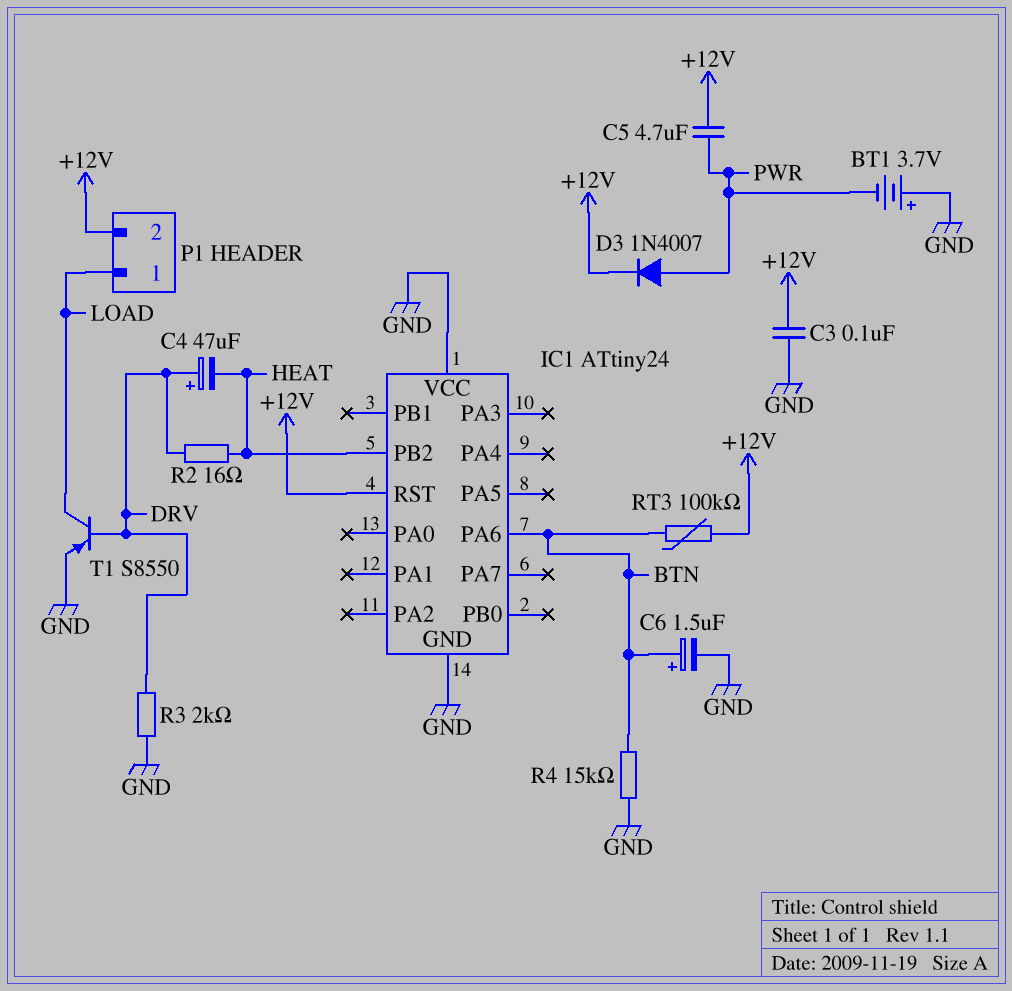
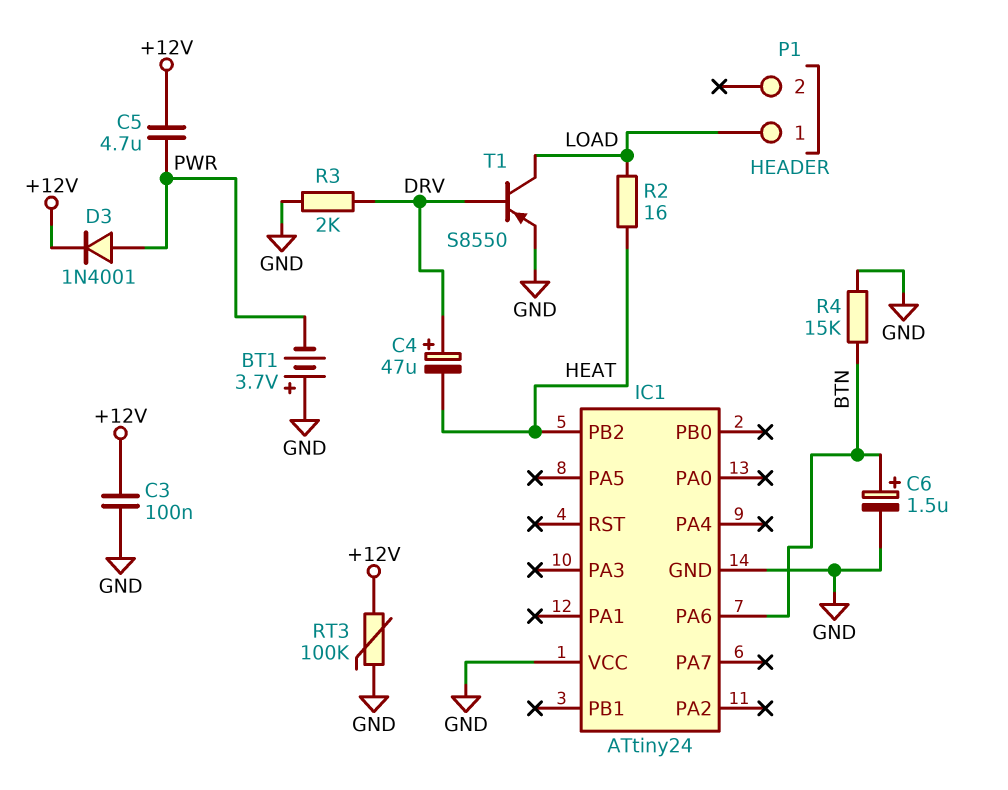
D3: diode 1N4007 (A PWR, K +12V) -> diode 1N4001 (A PWR, K +12V)
IC1 pin RST: +12V -> none
P1 pin 2: +12V -> none
R2: 16 (DRV, HEAT) -> 16 (HEAT, LOAD)
RT3: 100k (+12V, BTN) -> 100k (+12V, GND)

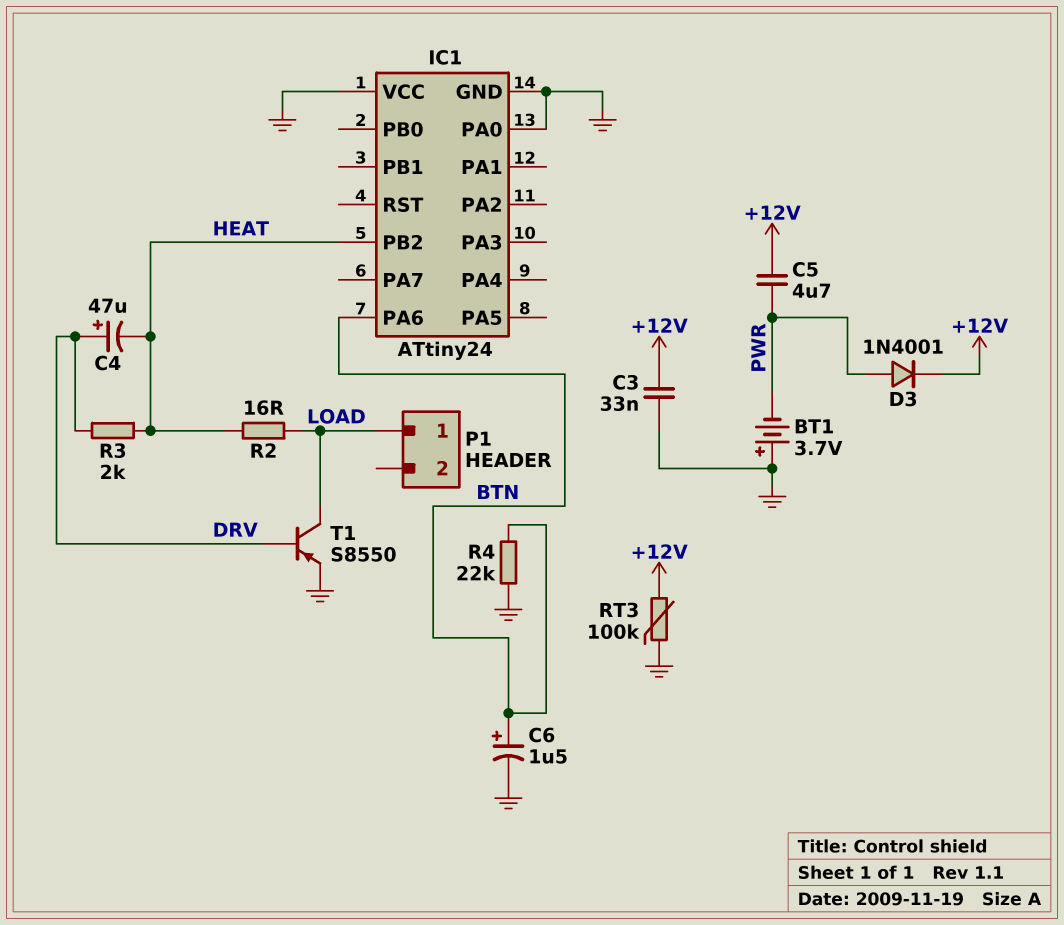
C3: 100nF (+12V, GND) -> 33nF (+12V, GND)
IC1 pin PA0: none -> GND
R3: 2k (DRV, GND) -> 2k (DRV, HEAT)
R4: 15k (BTN, GND) -> 22k (BTN, GND)

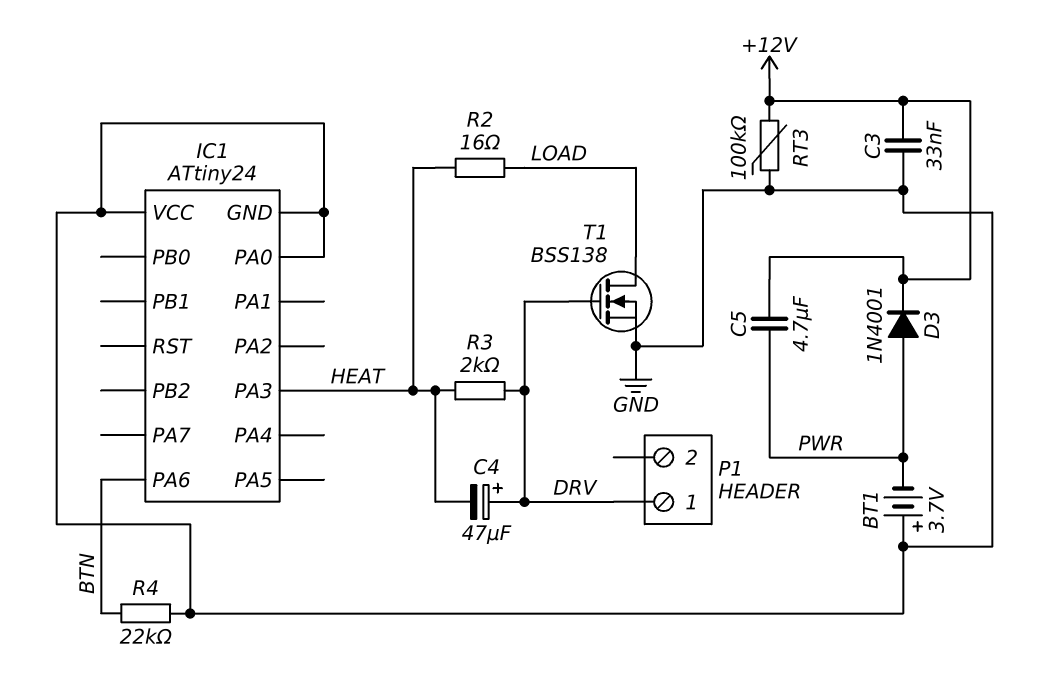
C6: 1.5uF (plus BTN, minus GND) -> none
IC1 pin PA3: none -> HEAT
IC1 pin PB2: HEAT -> none
P1 pin 1: LOAD -> DRV
T1: PNP S8550 (B DRV, C LOAD, E GND) -> NMOS BSS138 (G DRV, D LOAD, S GND)

